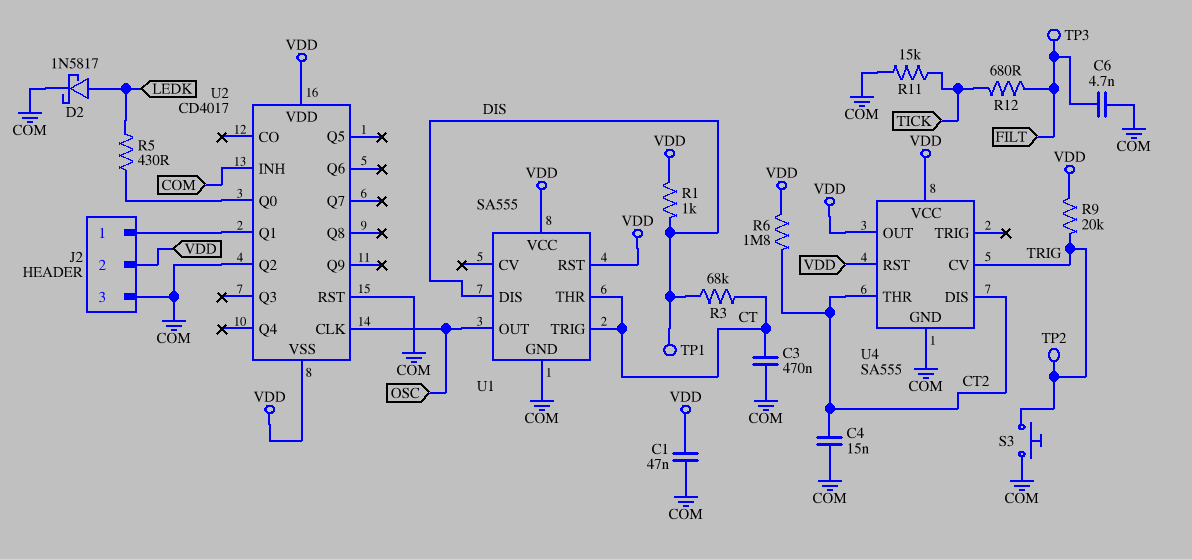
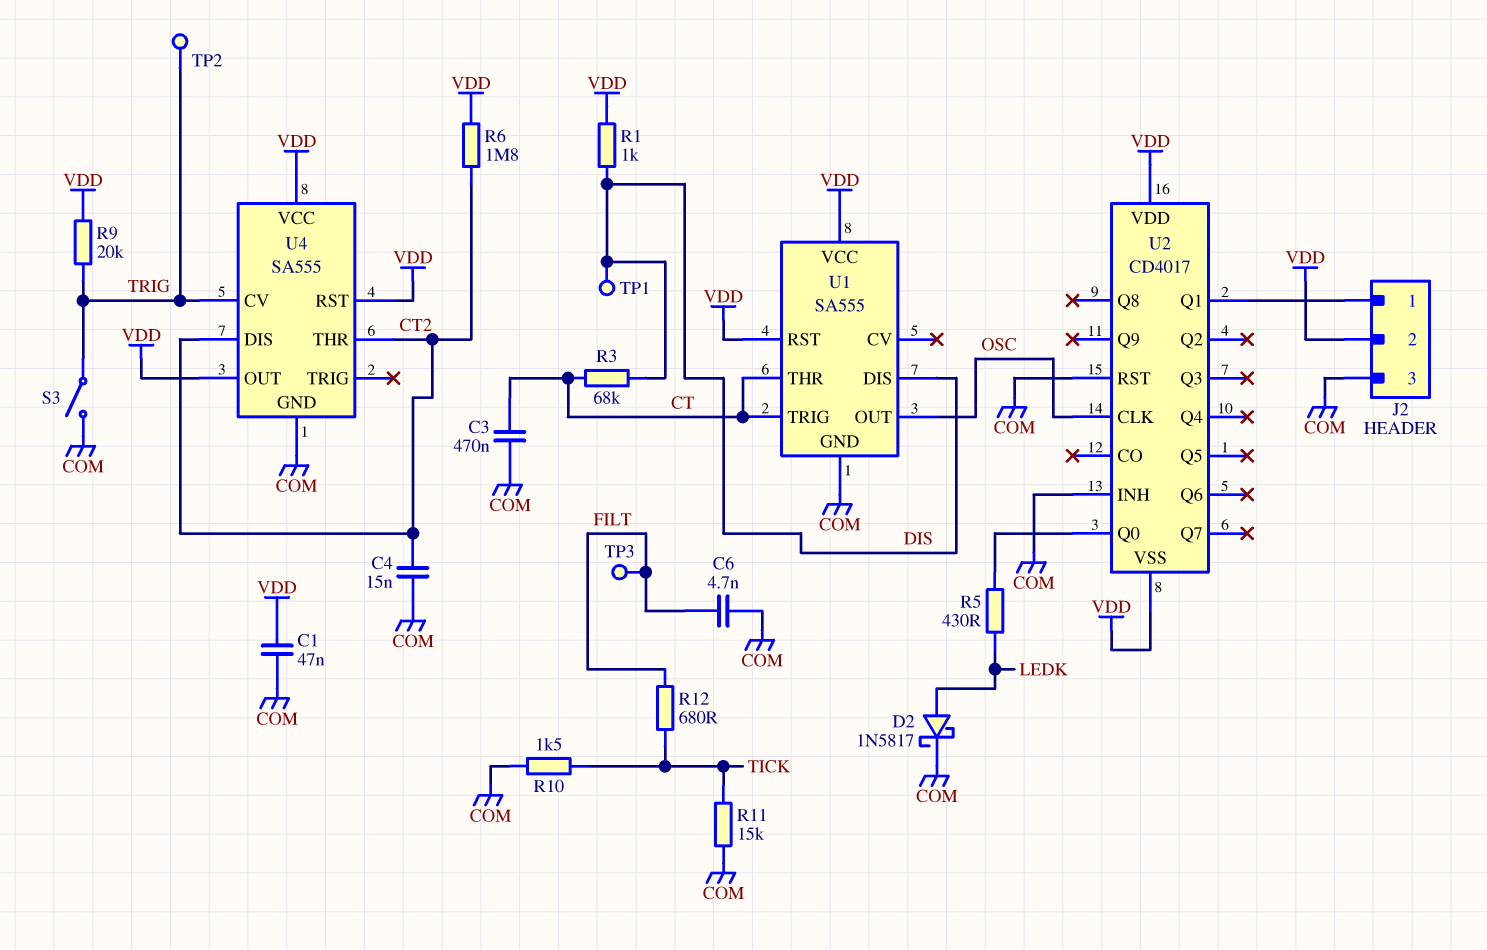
R10: none -> 1.5k (COM, TICK)
S3: button (COM, TRIG) -> switch (COM, TRIG)
U2 pin Q2: COM -> none

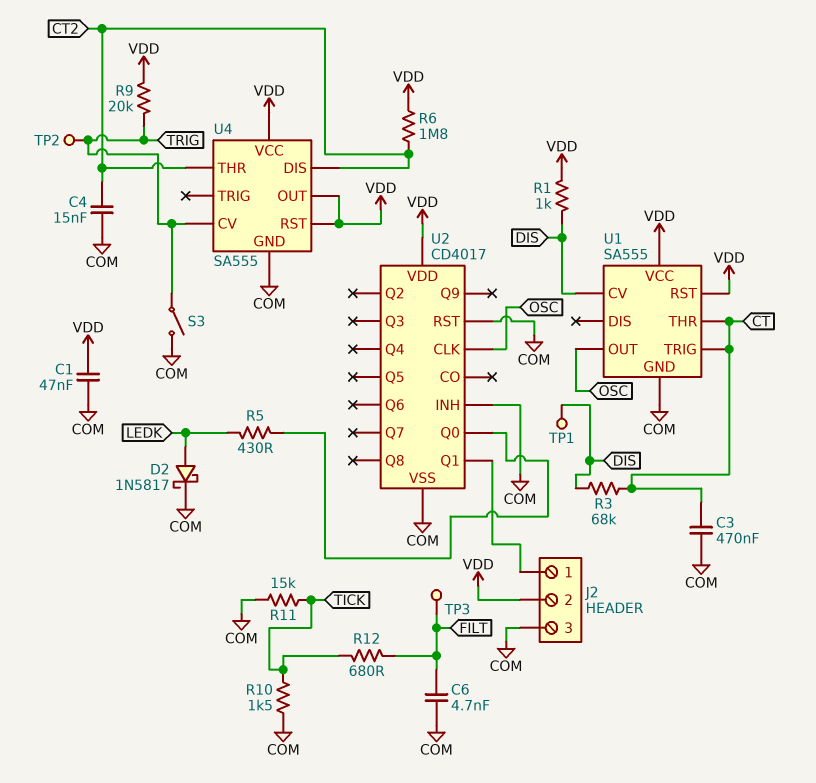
U1 pin CV: none -> DIS
U1 pin DIS: DIS -> none
U2 pin VSS: VDD -> COM

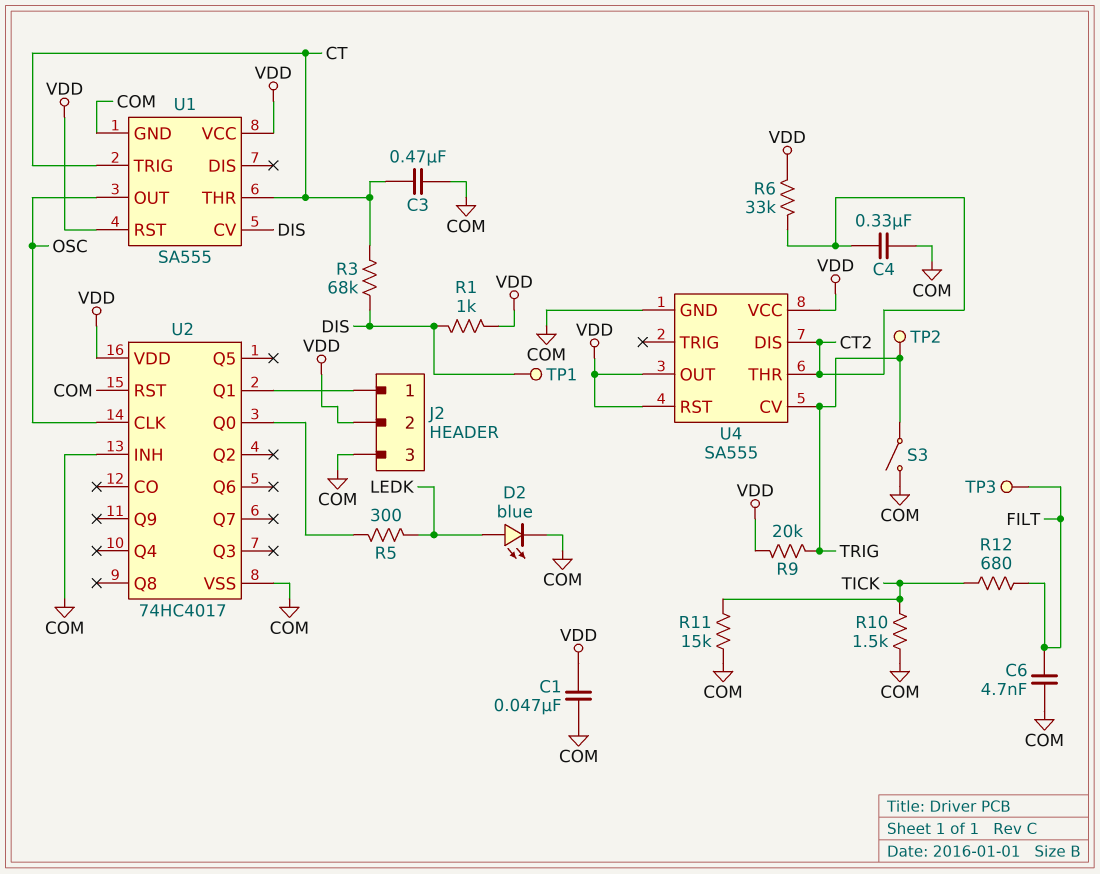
C4: 15nF (COM, CT2) -> 330nF (COM, CT2)
D2: schottky 1N5817 (A LEDK, K COM) -> LED blue (A LEDK, K COM)
R5: 430 (LEDK, U2/Q0) -> 300 (LEDK, U2/Q0)
R6: 1.8M (CT2, VDD) -> 33k (CT2, VDD)
U2: CD4017 -> 74HC4017

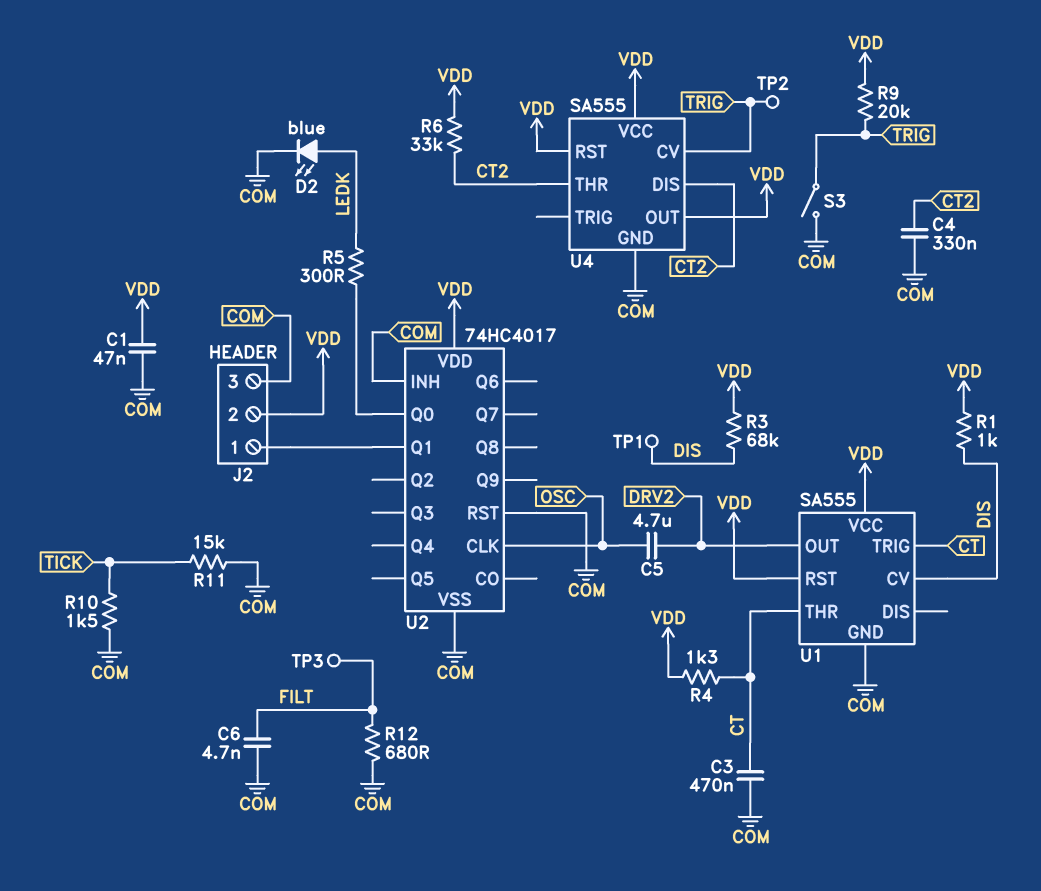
C5: none -> 4.7uF (DRV2, OSC)
R3: 68k (CT, DIS) -> 68k (DIS, VDD)
R4: none -> 1.3k (CT, VDD)
R12: 680 (FILT, TICK) -> 680 (COM, FILT)
U1 pin OUT: OSC -> DRV2

